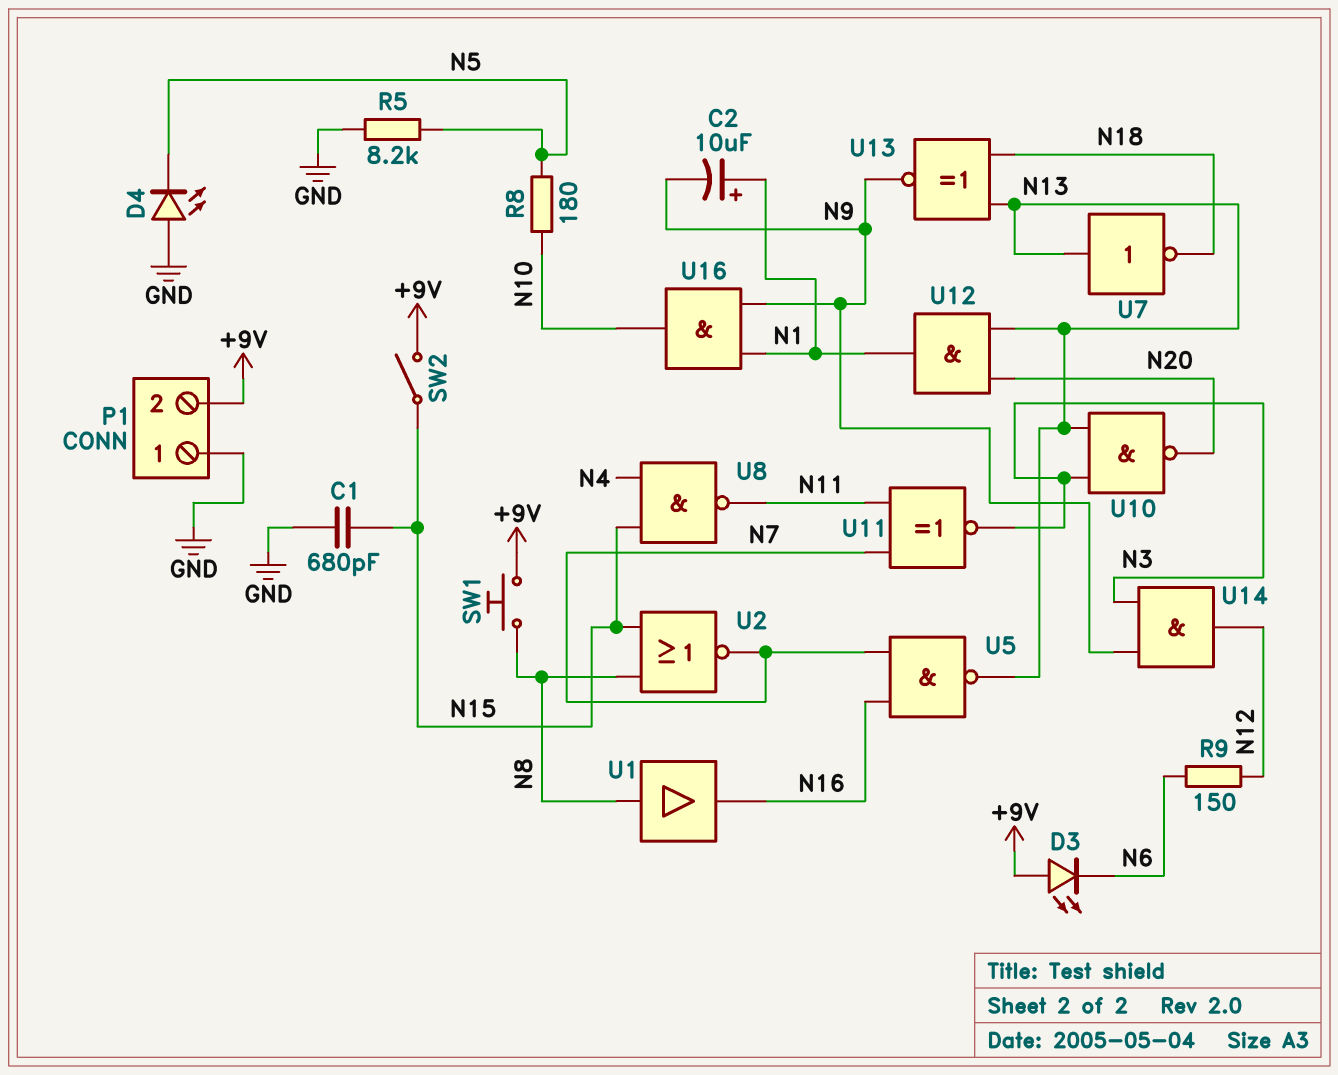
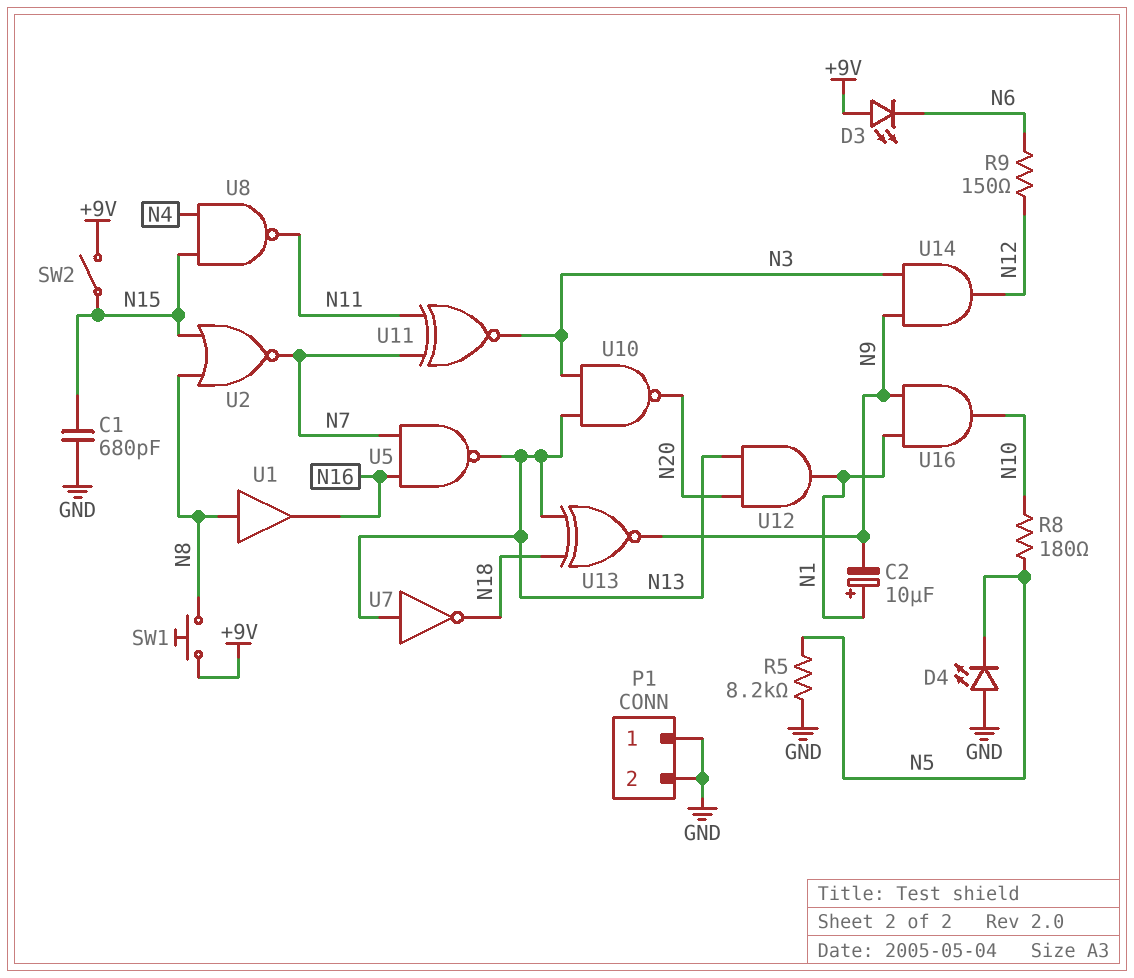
P1 pin 2: +9V -> GND

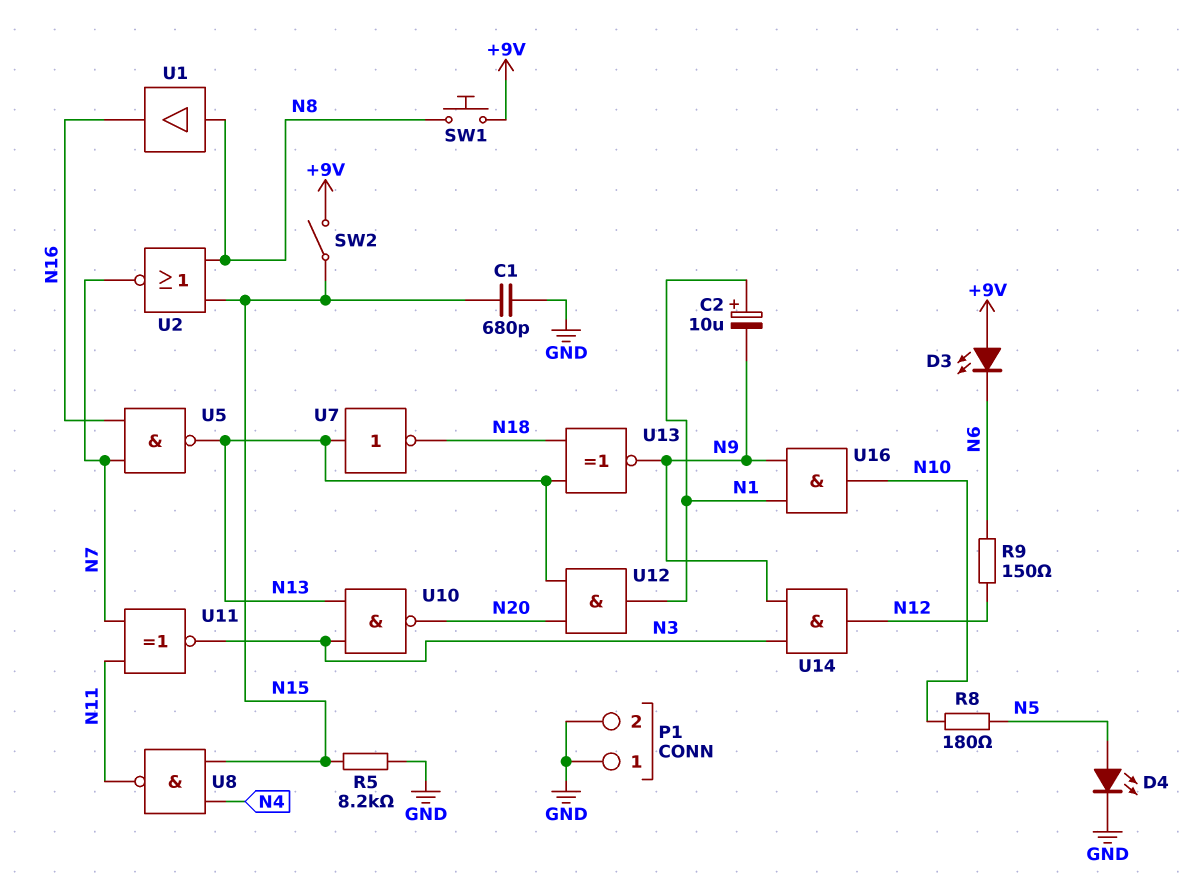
D4: LED (A GND, K N5) -> LED (A N5, K GND)
R5: 8.2k (GND, N5) -> 8.2k (GND, N15)

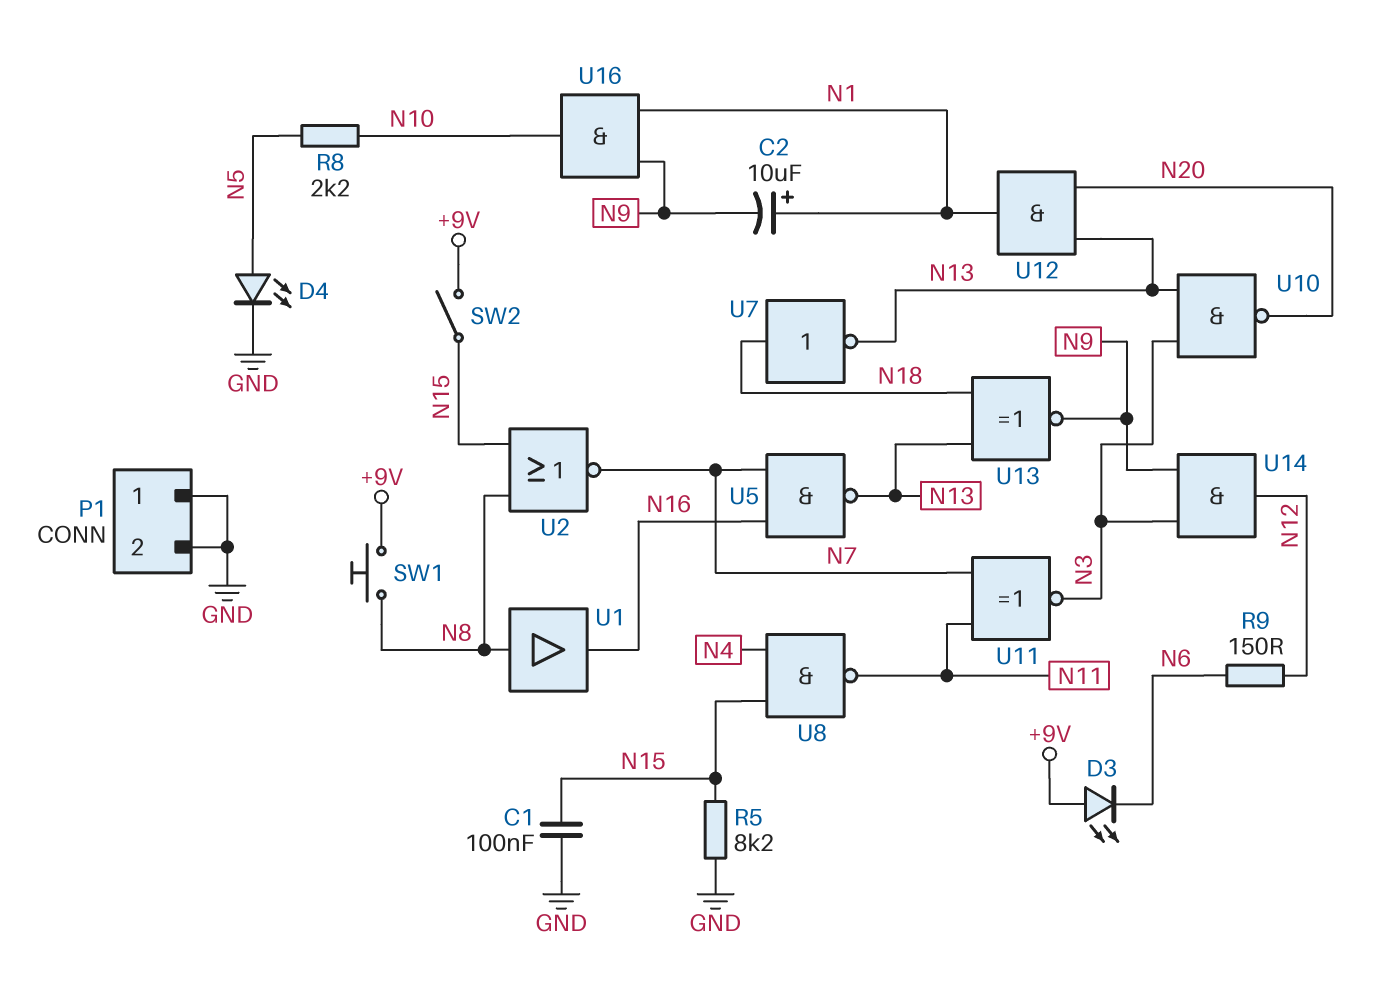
C1: 680pF (GND, N15) -> 100nF (GND, N15)
R8: 180 (N5, N10) -> 2.2k (N5, N10)
U7: NOT (in N13, out N18) -> NOT (in N18, out N13)

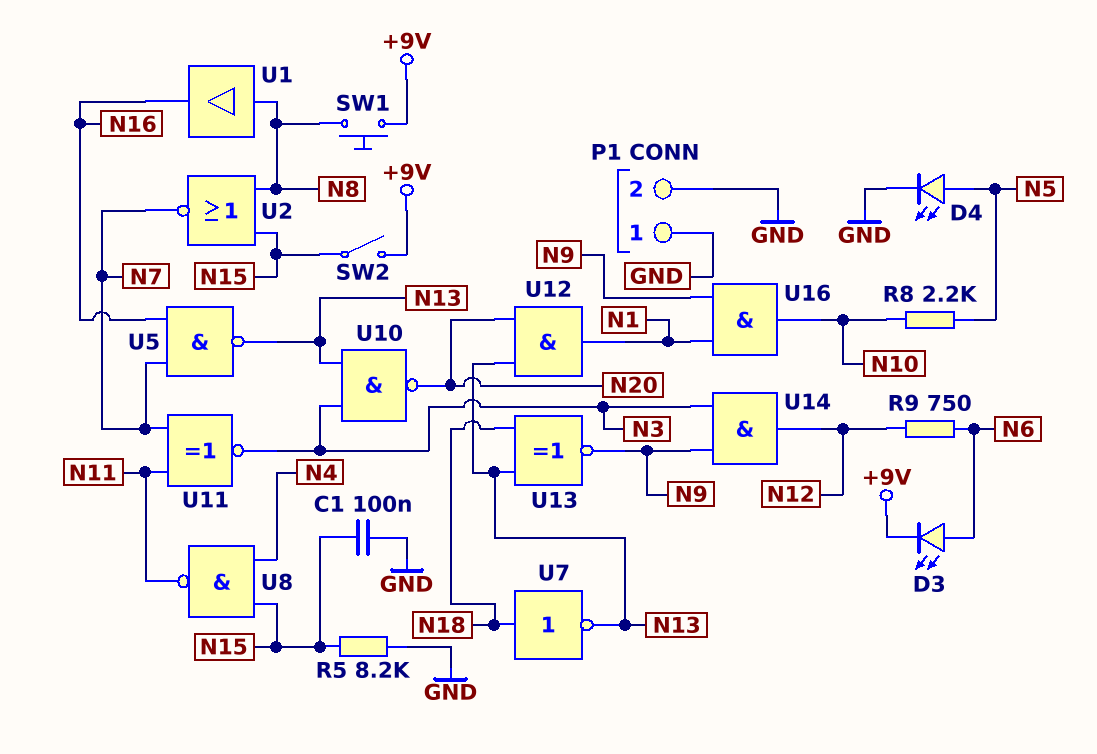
C2: 10uF (plus N1, minus N9) -> none
D3: LED (A +9V, K N6) -> LED (A N6, K +9V)
R9: 150 (N6, N12) -> 750 (N6, N12)

